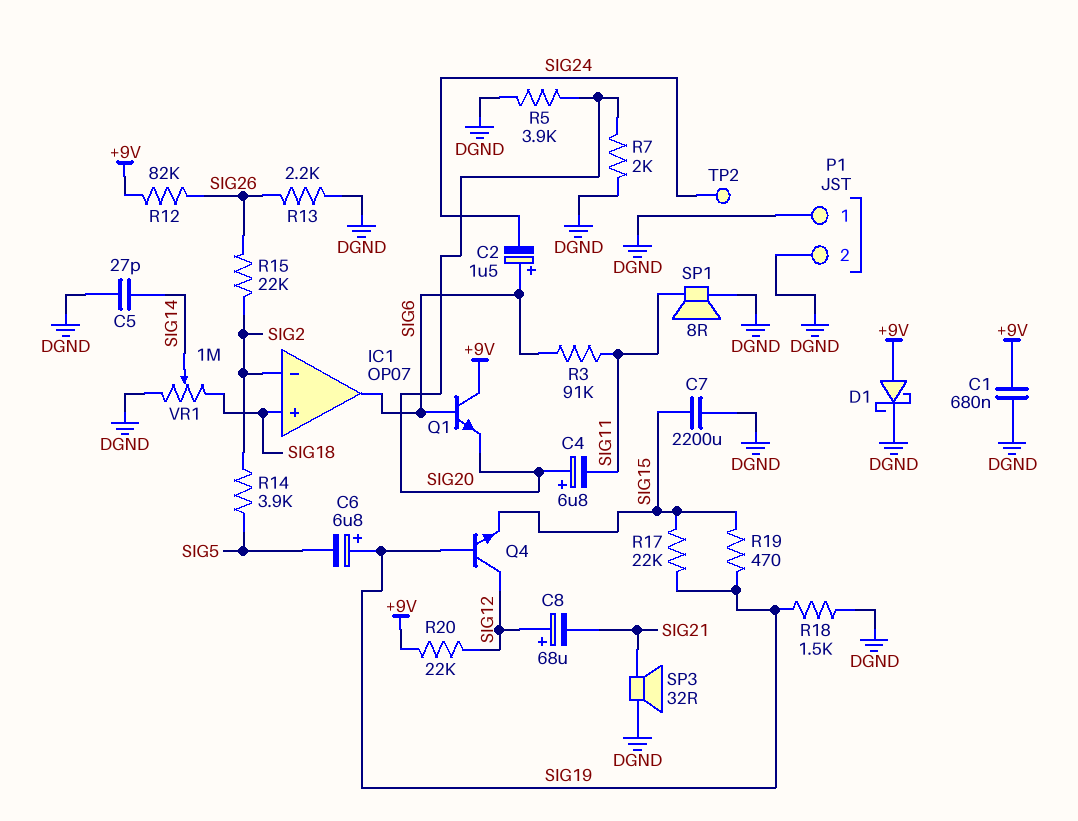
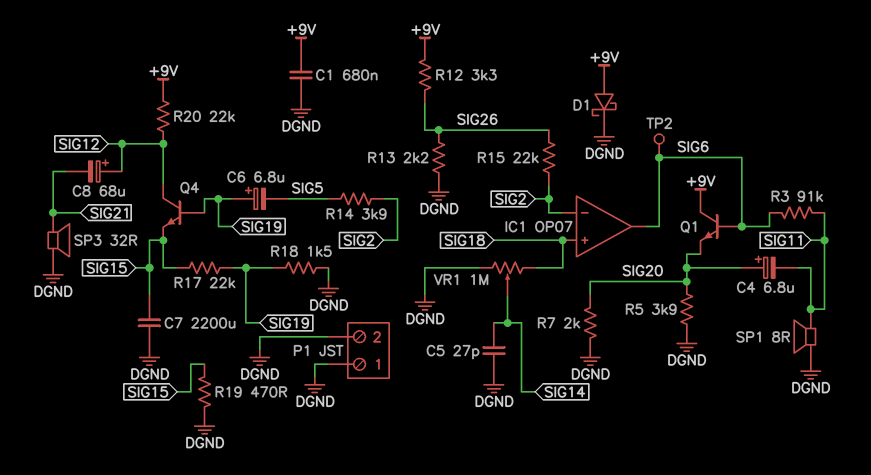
C2: 1.5uF (plus SIG6, minus SIG24) -> none
R12: 82k (+9V, SIG26) -> 3.3k (+9V, SIG26)
R19: 470 (SIG15, SIG19) -> 470 (DGND, SIG15)
TP2: test point (SIG24) -> test point (SIG6)

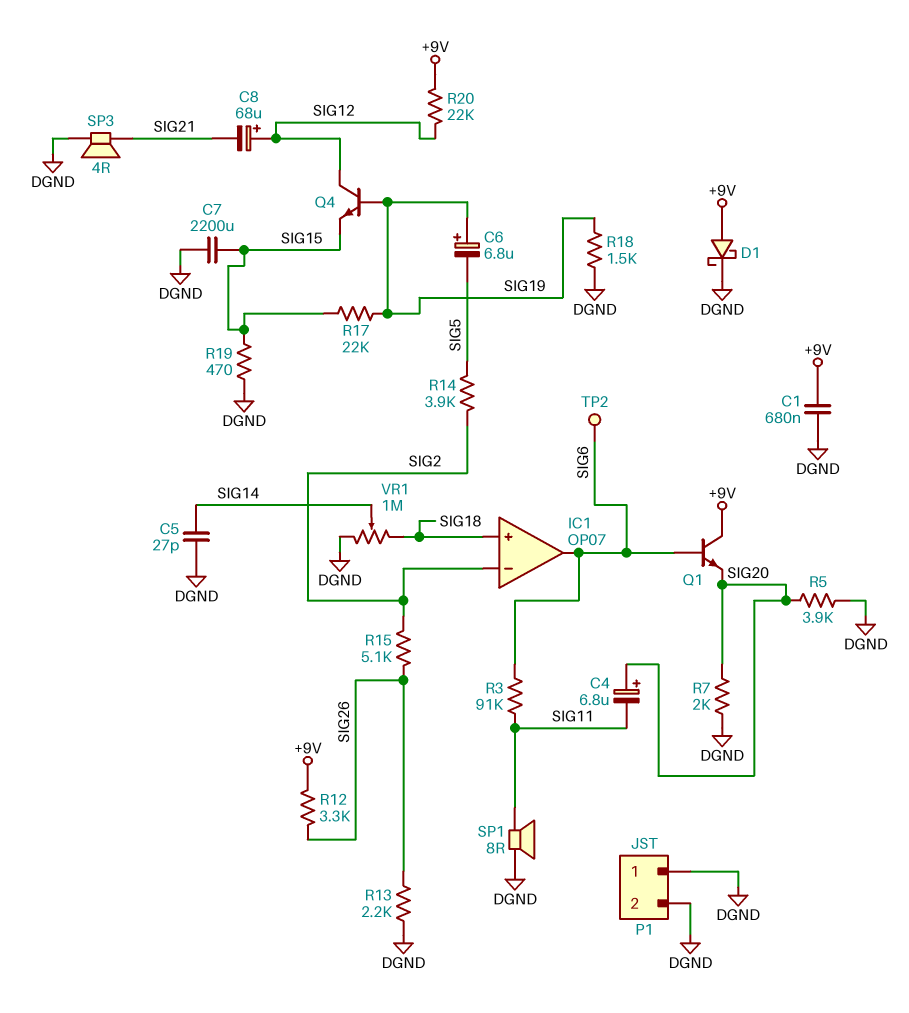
R15: 22k (SIG2, SIG26) -> 5.1k (SIG2, SIG26)
SP3: speaker 32R (DGND, SIG21) -> speaker 4R (DGND, SIG21)

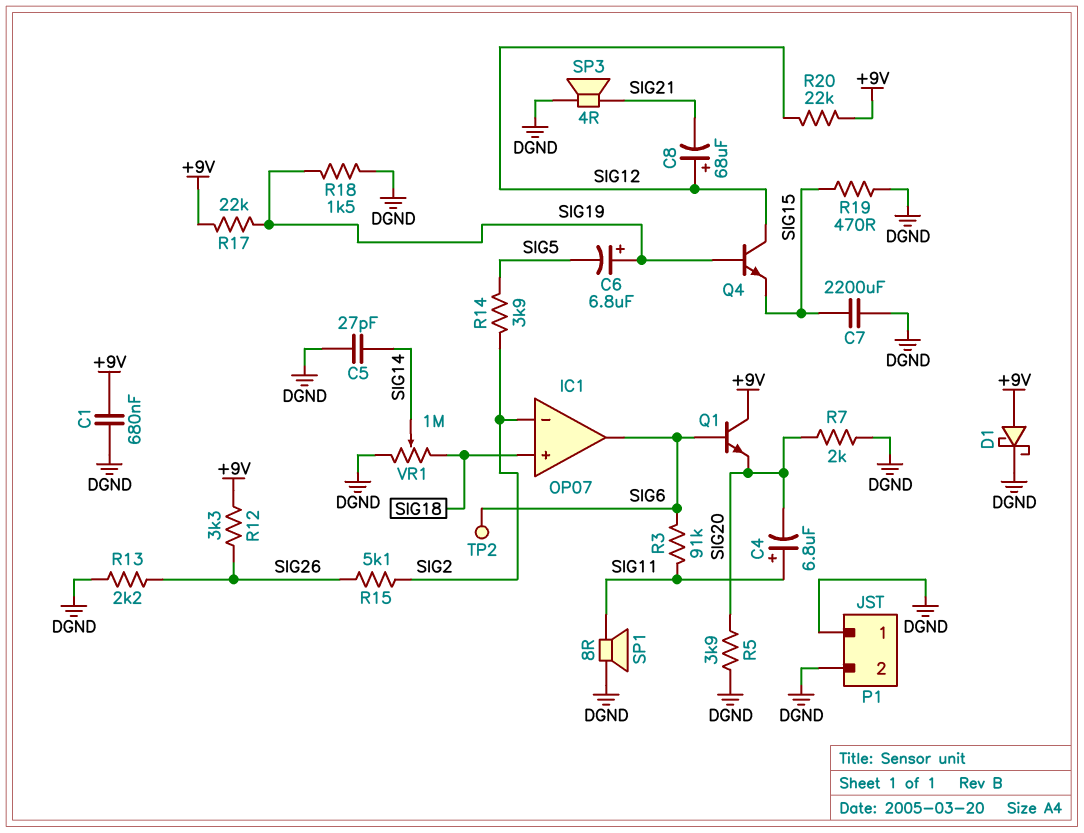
C4: 6.8uF (plus SIG20, minus SIG11) -> 6.8uF (plus SIG11, minus SIG20)
R17: 22k (SIG15, SIG19) -> 22k (+9V, SIG19)

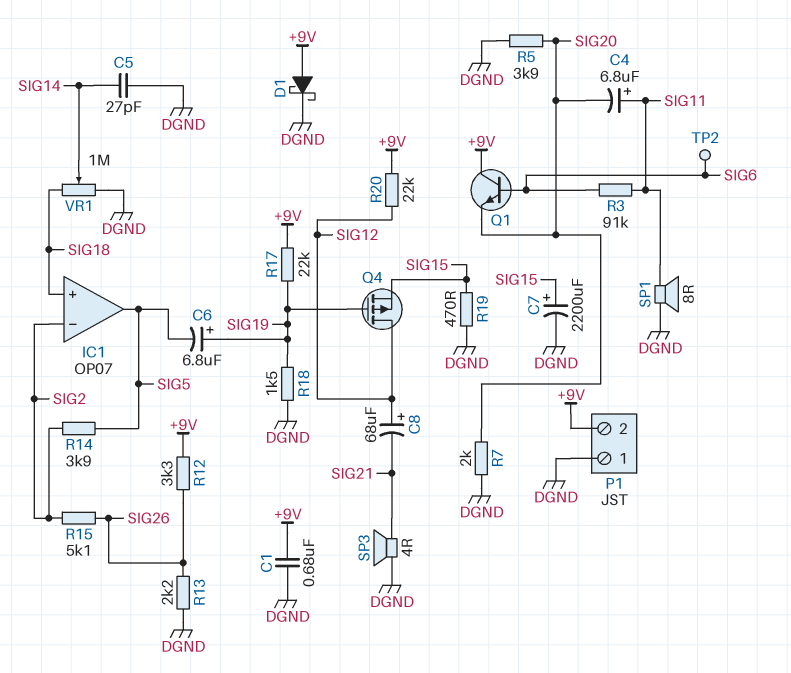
C7: 2200uF (DGND, SIG15) -> 2200uF (plus SIG15, minus DGND)
IC1 pin out: SIG6 -> SIG5
P1 pin 2: DGND -> +9V
Q4: NPN (B SIG19, C SIG12, E SIG15) -> PMOS (G SIG19, D SIG12, S SIG15)

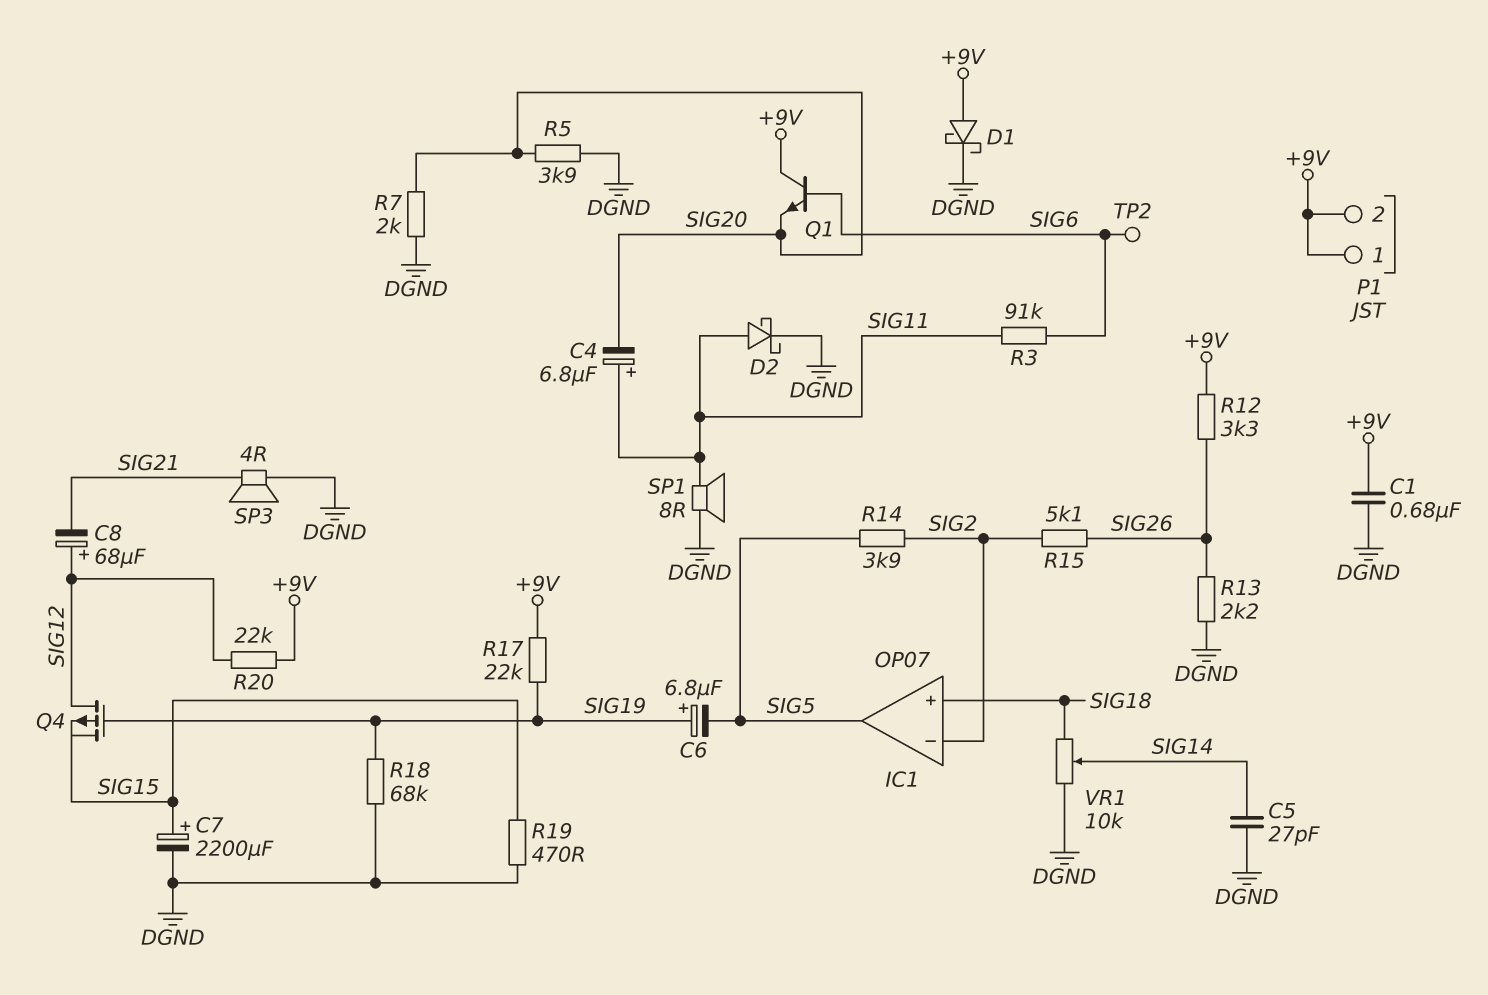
D2: none -> schottky (A SIG11, K DGND)
P1 pin 1: DGND -> +9V
R18: 1.5k (DGND, SIG19) -> 68k (DGND, SIG19)
VR1: 1M (DGND, SIG18, wiper SIG14) -> 10k (DGND, SIG18, wiper SIG14)

